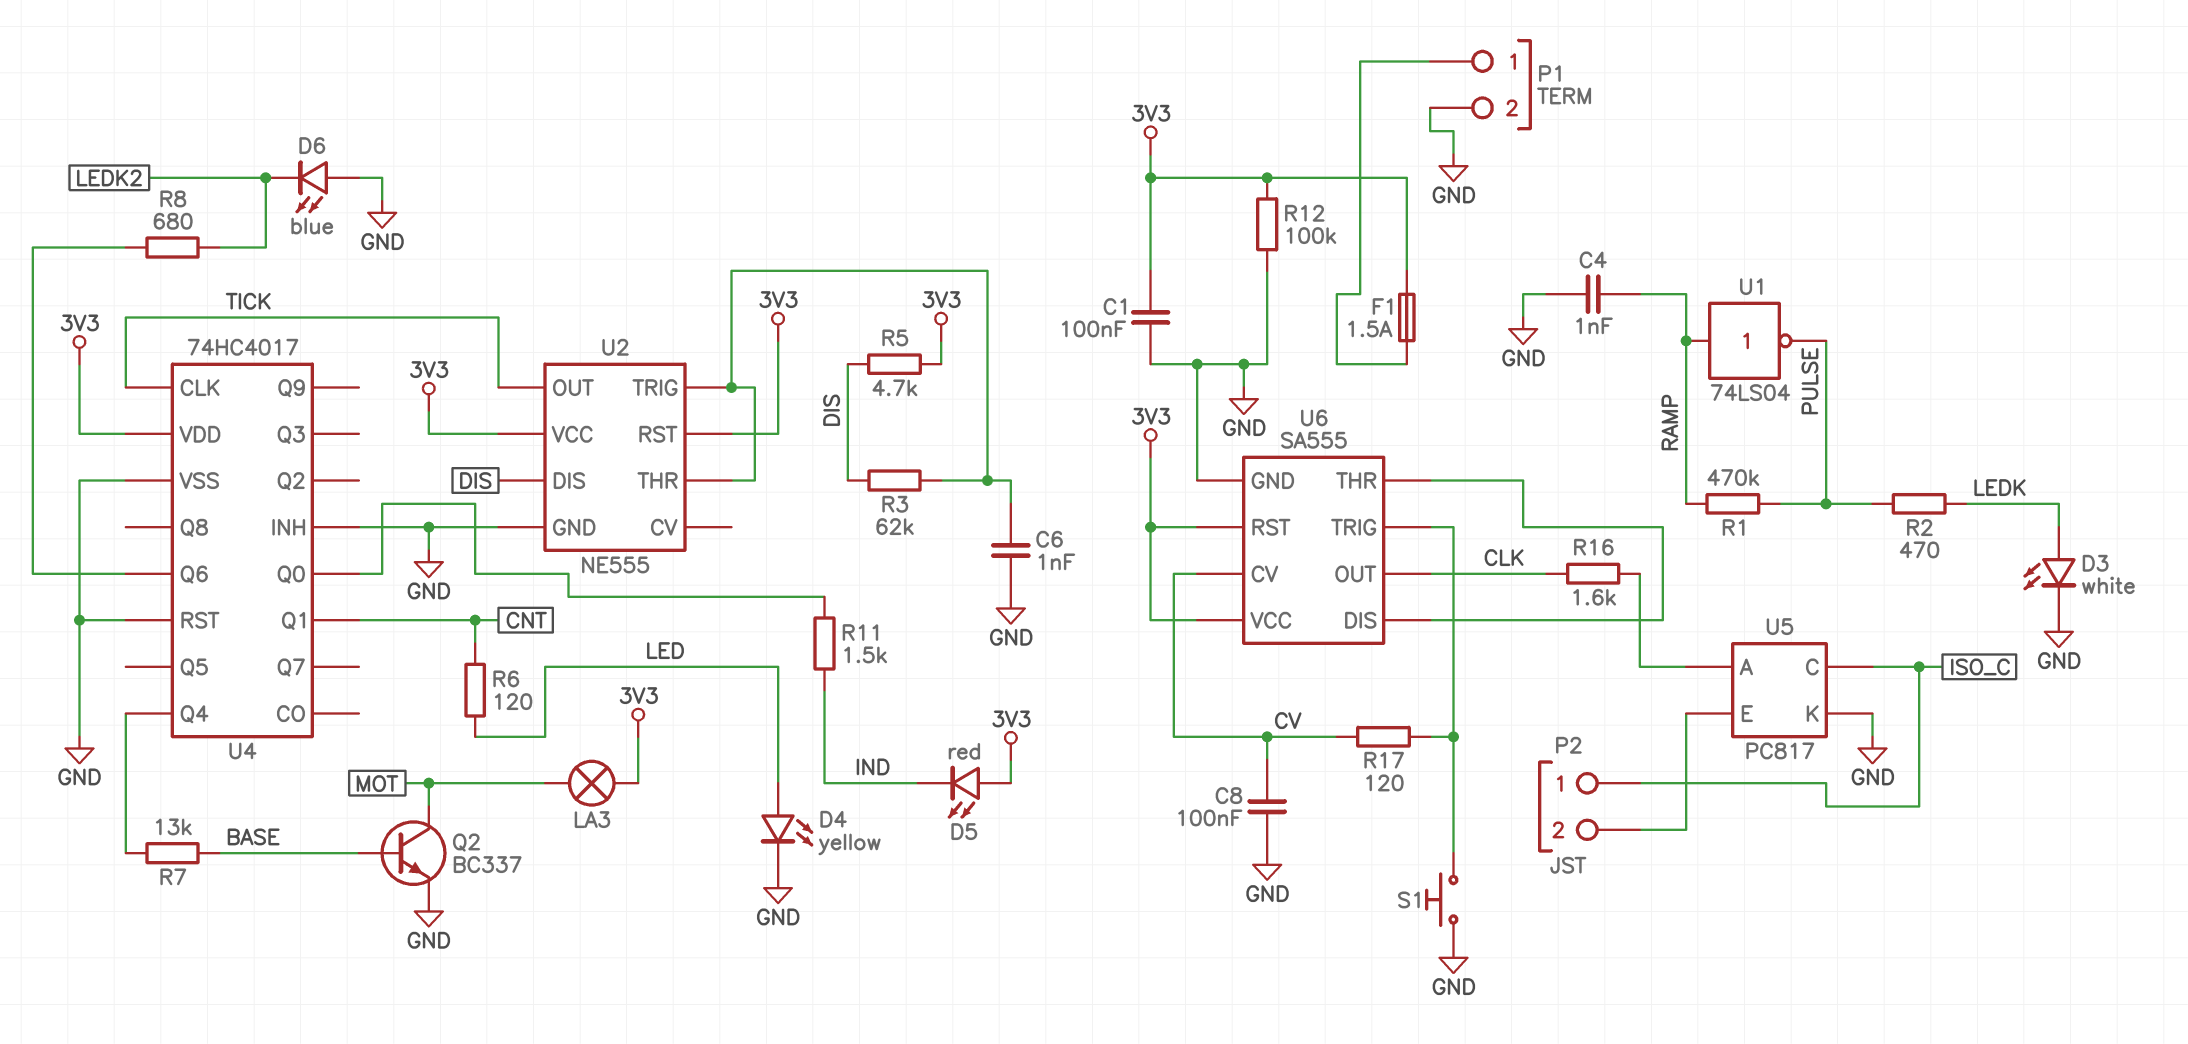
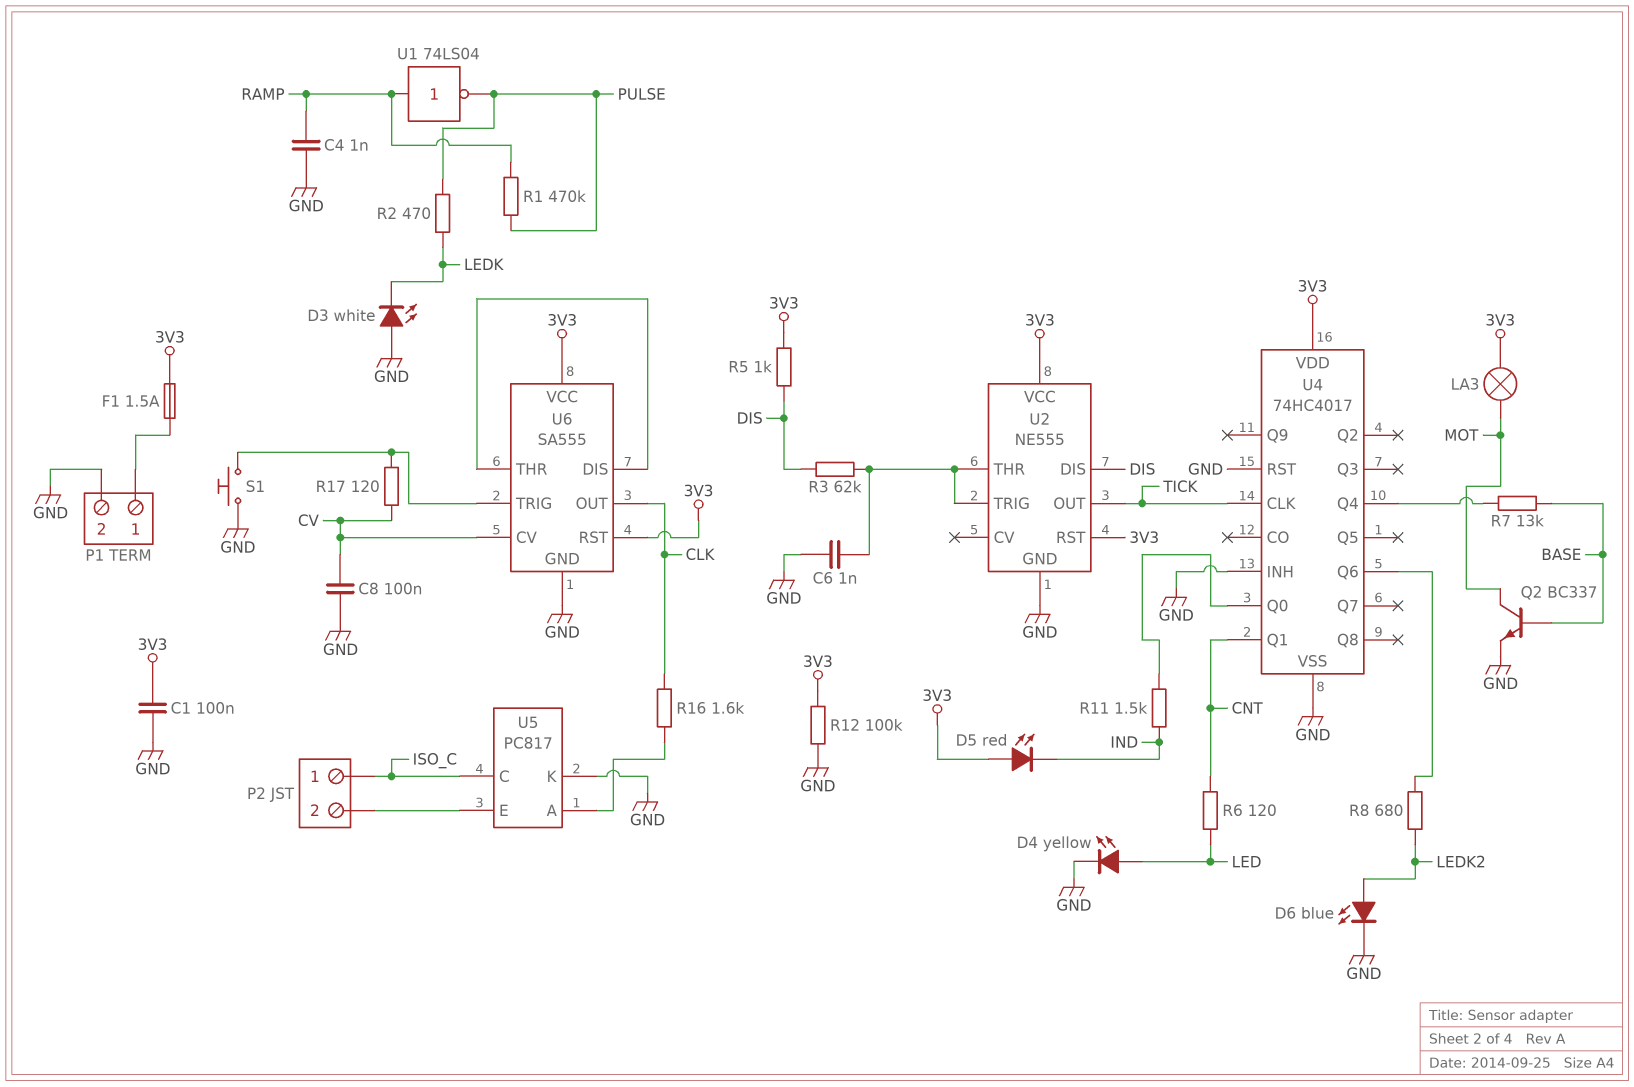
D3: LED white (A LEDK, K GND) -> LED white (A GND, K LEDK)
D6: LED blue (A GND, K LEDK2) -> LED blue (A LEDK2, K GND)
R5: 4.7k (3V3, DIS) -> 1k (3V3, DIS)

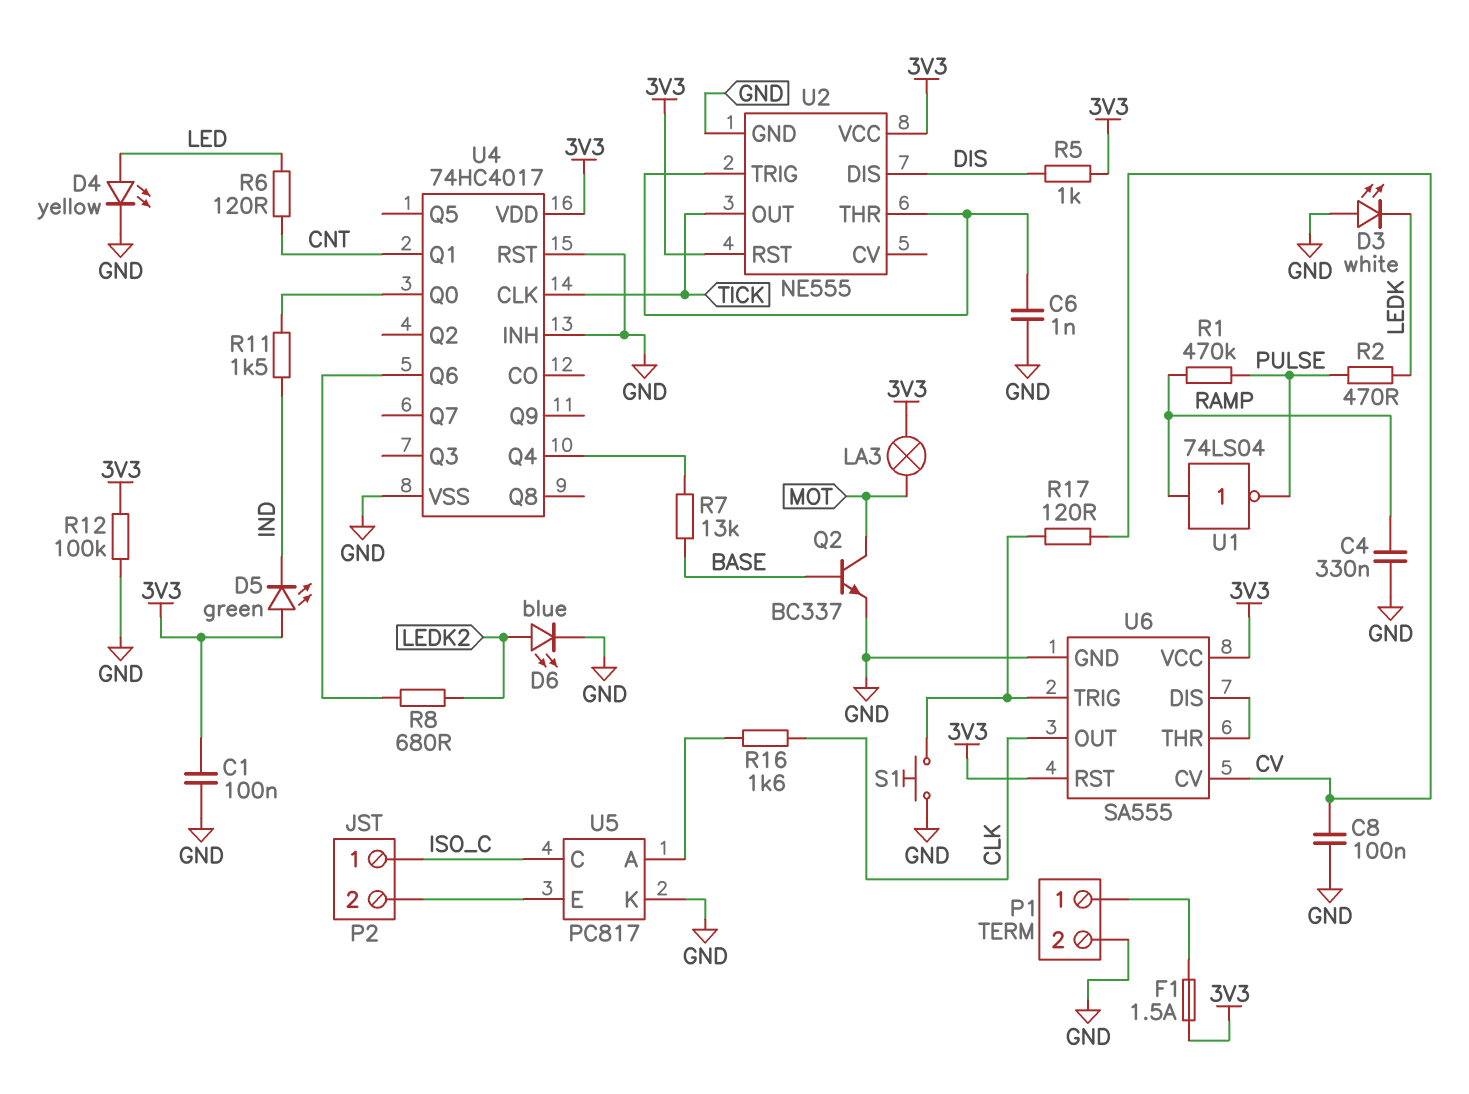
C4: 1nF (GND, RAMP) -> 330nF (GND, RAMP)
D5: LED red (A 3V3, K IND) -> LED green (A 3V3, K IND)
R3: 62k (DIS, U2/THR) -> none

